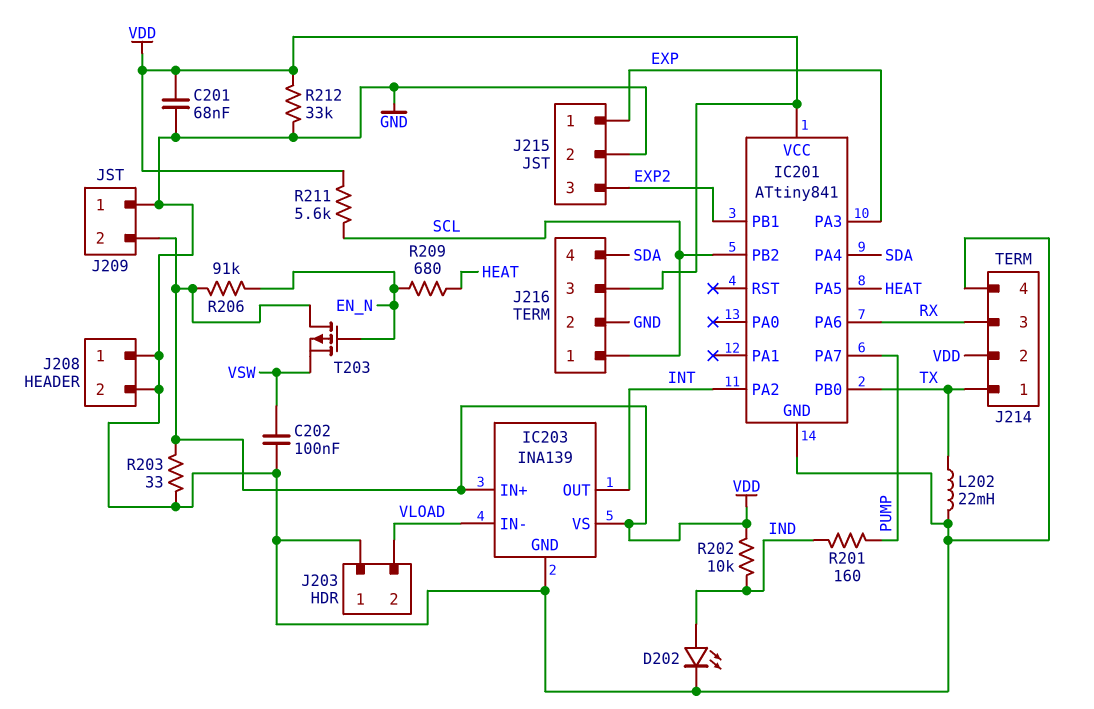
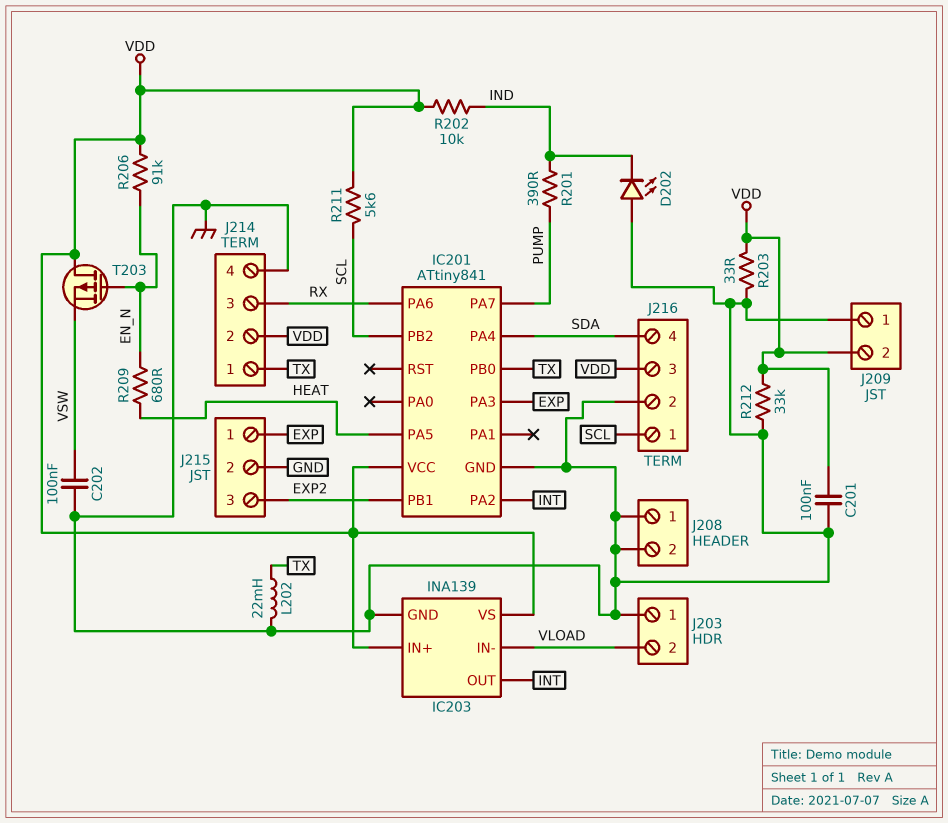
C201: 68nF (GND, VDD) -> 100nF (GND, VDD)
D202: LED (A IND, K GND) -> LED (A GND, K IND)
R201: 160 (IND, PUMP) -> 390 (IND, PUMP)

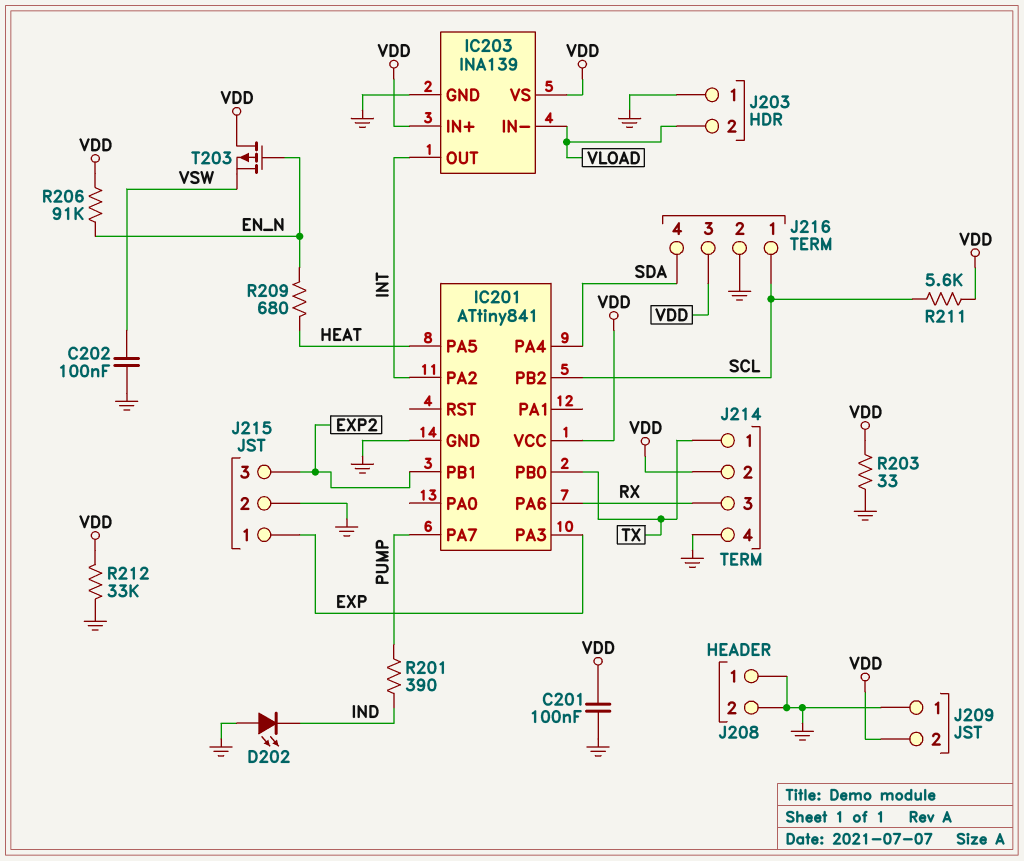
L202: 22mH (GND, TX) -> none
R202: 10k (IND, VDD) -> none

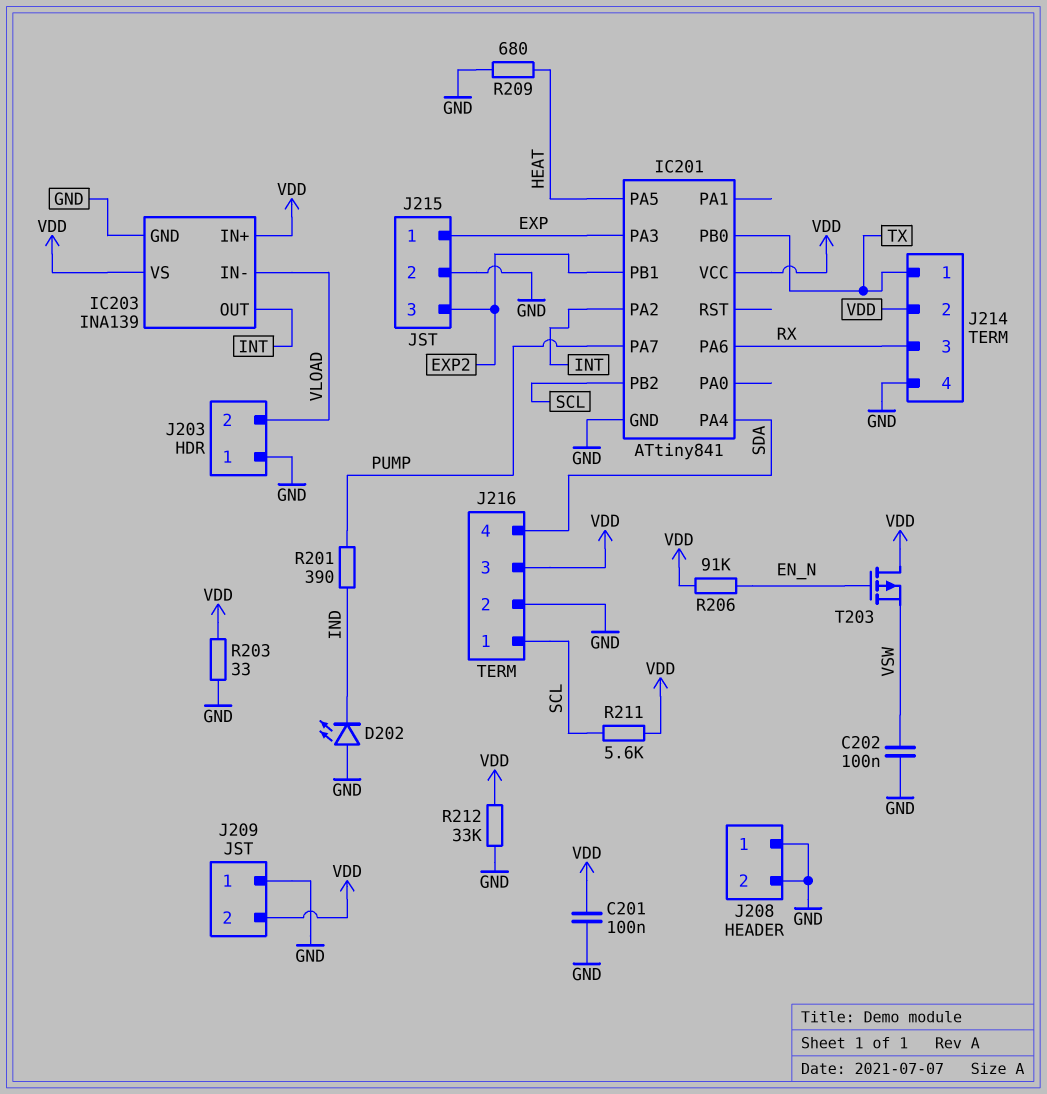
R209: 680 (EN_N, HEAT) -> 680 (GND, HEAT)

